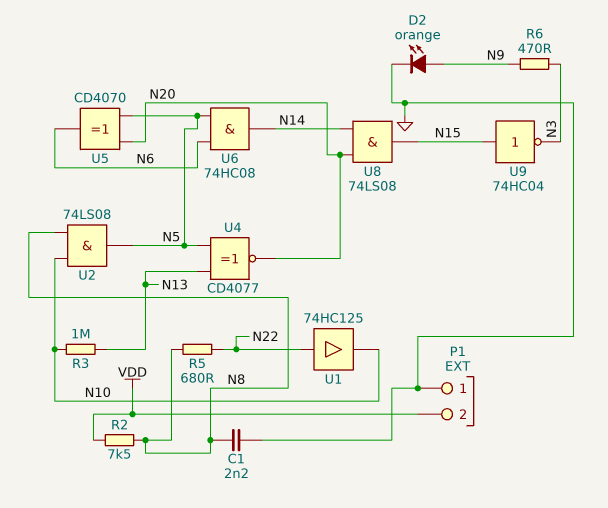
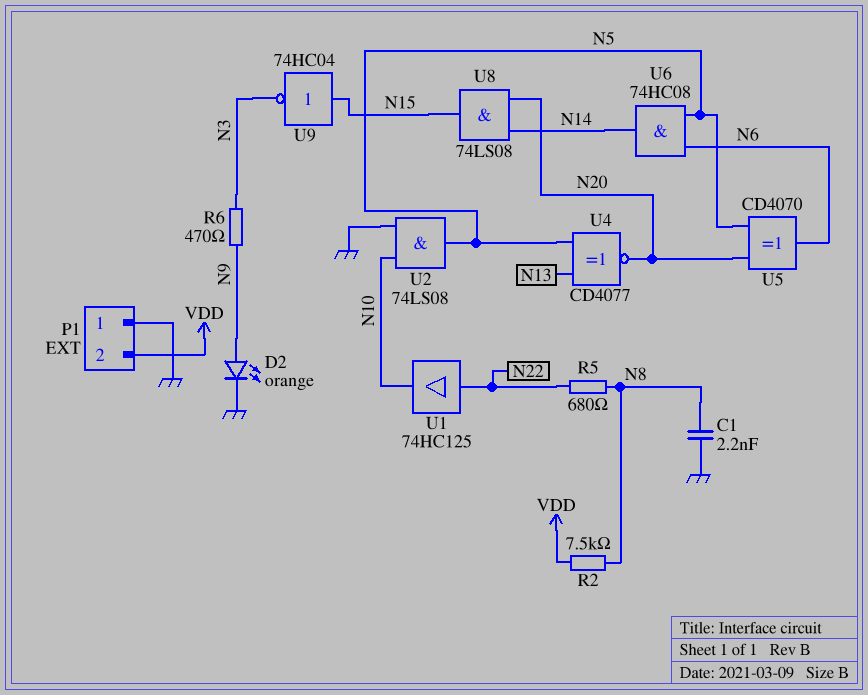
R3: 1M (N10, N13) -> none
U2: AND 74LS08 (in N8, in N10, out N5) -> AND 74LS08 (in GND, in N10, out N5)

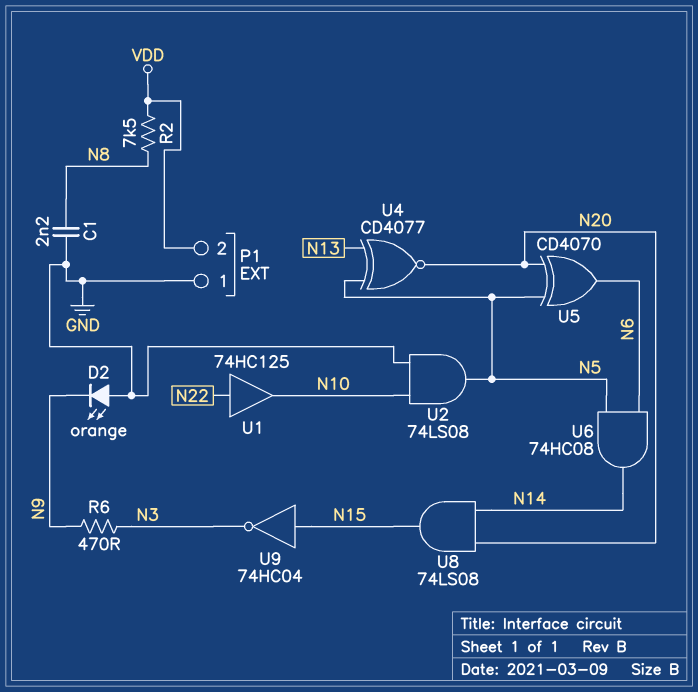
D2: LED orange (A N9, K GND) -> LED orange (A GND, K N9)
R5: 680 (N8, N22) -> none

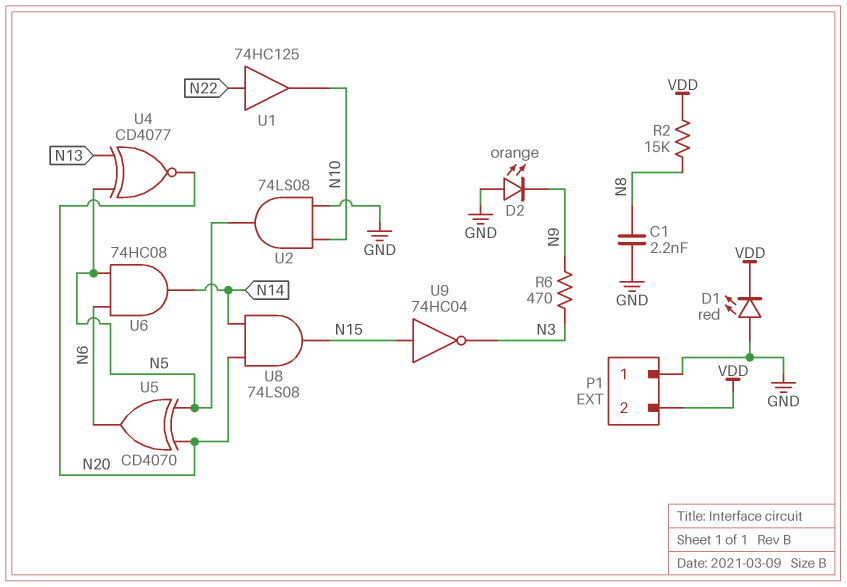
D1: none -> LED red (A GND, K VDD)
R2: 7.5k (N8, VDD) -> 15k (N8, VDD)

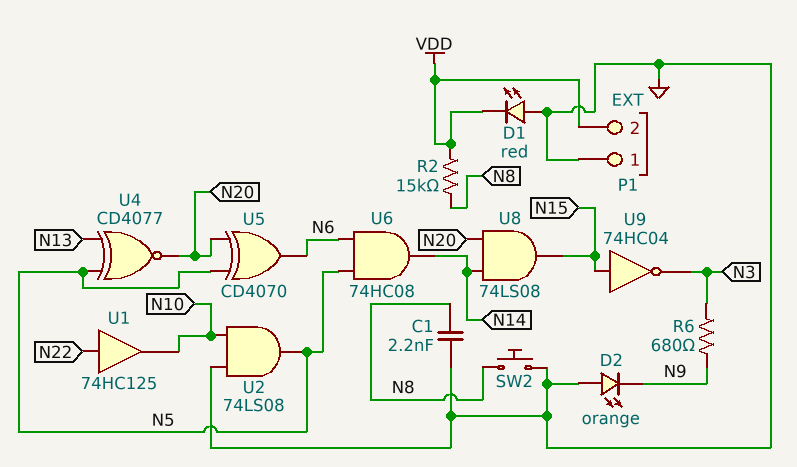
R6: 470 (N3, N9) -> 680 (N3, N9)
SW2: none -> button (GND, N8)

